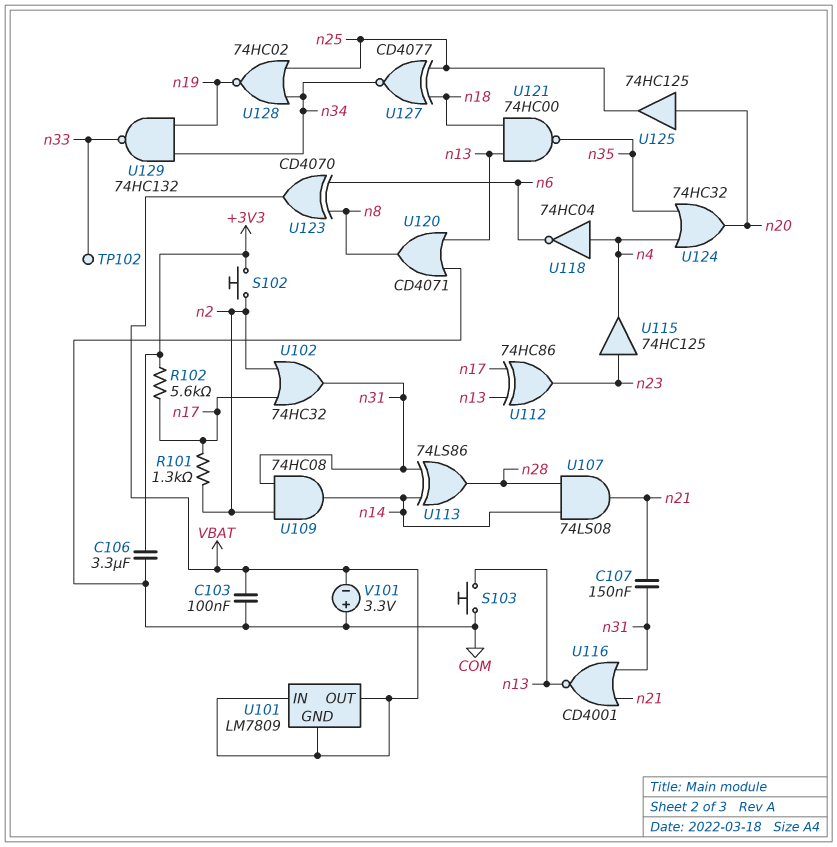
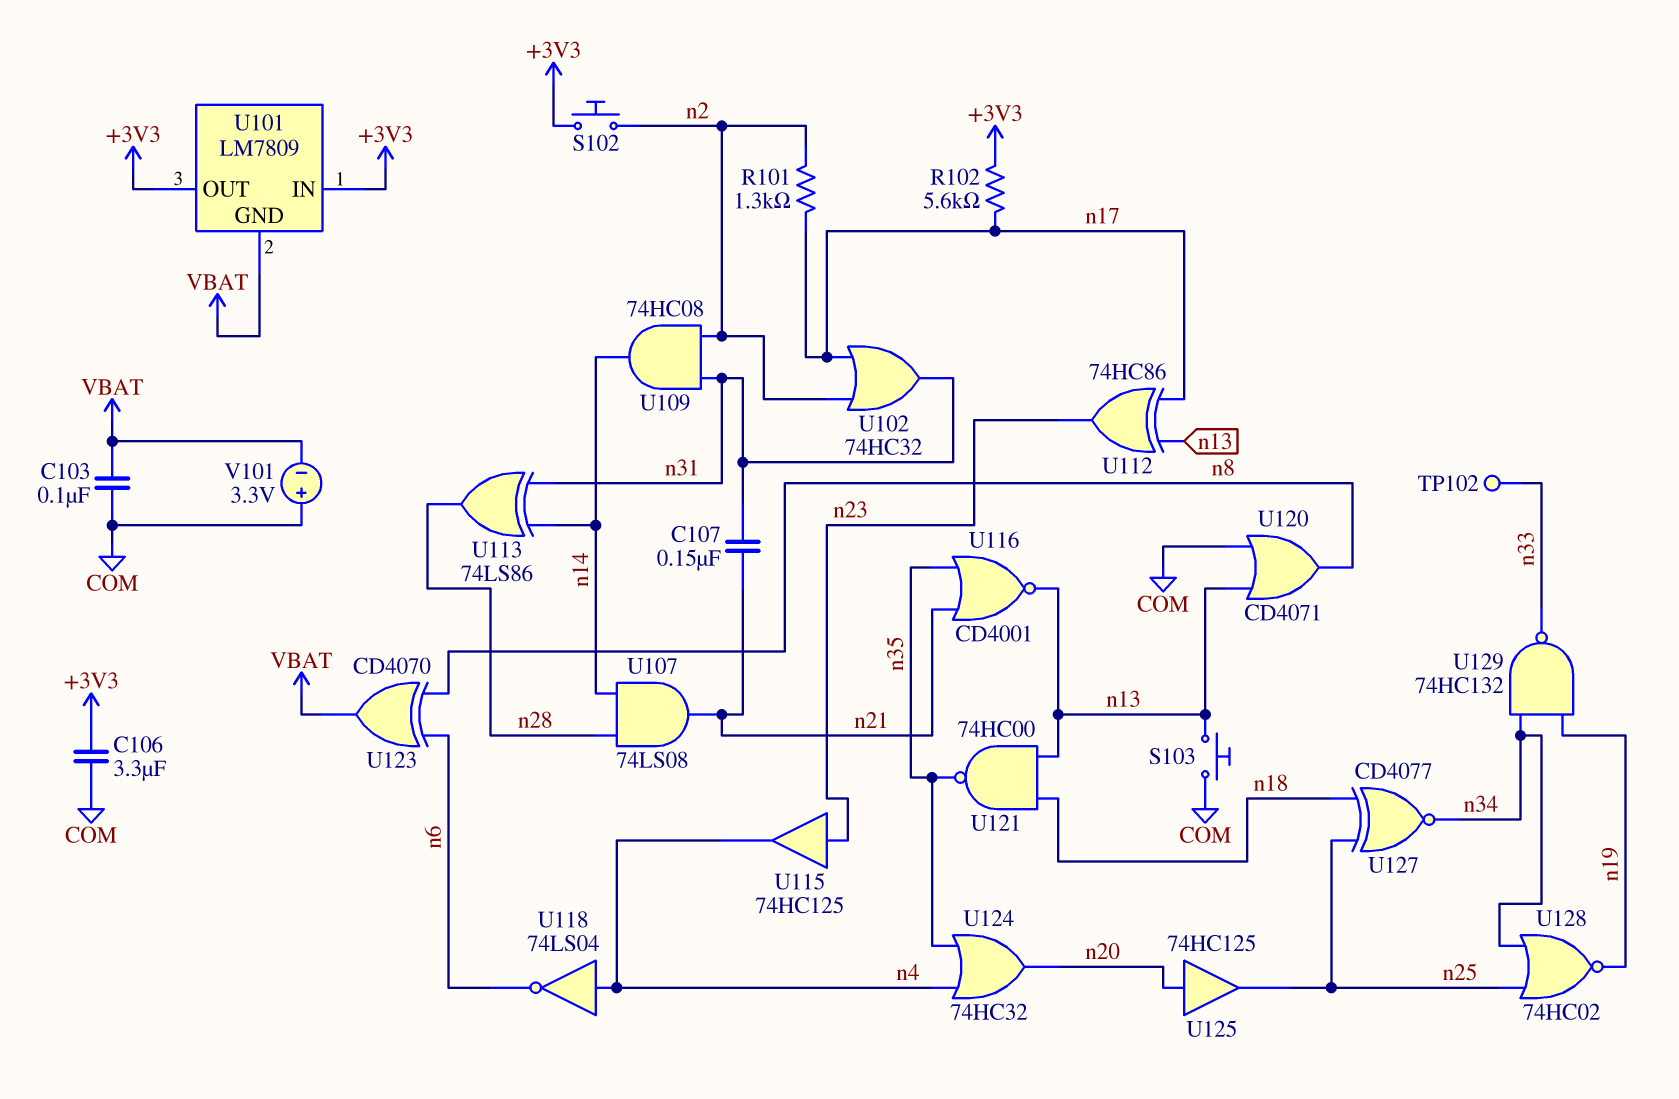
U101 pin IN: VBAT -> +3V3
U101 pin OUT: VBAT -> +3V3
U116: NOR CD4001 (in n21, in n31, out n13) -> NOR CD4001 (in n21, in n35, out n13)
U118: NOT 74HC04 (in n4, out n6) -> NOT 74LS04 (in n4, out n6)

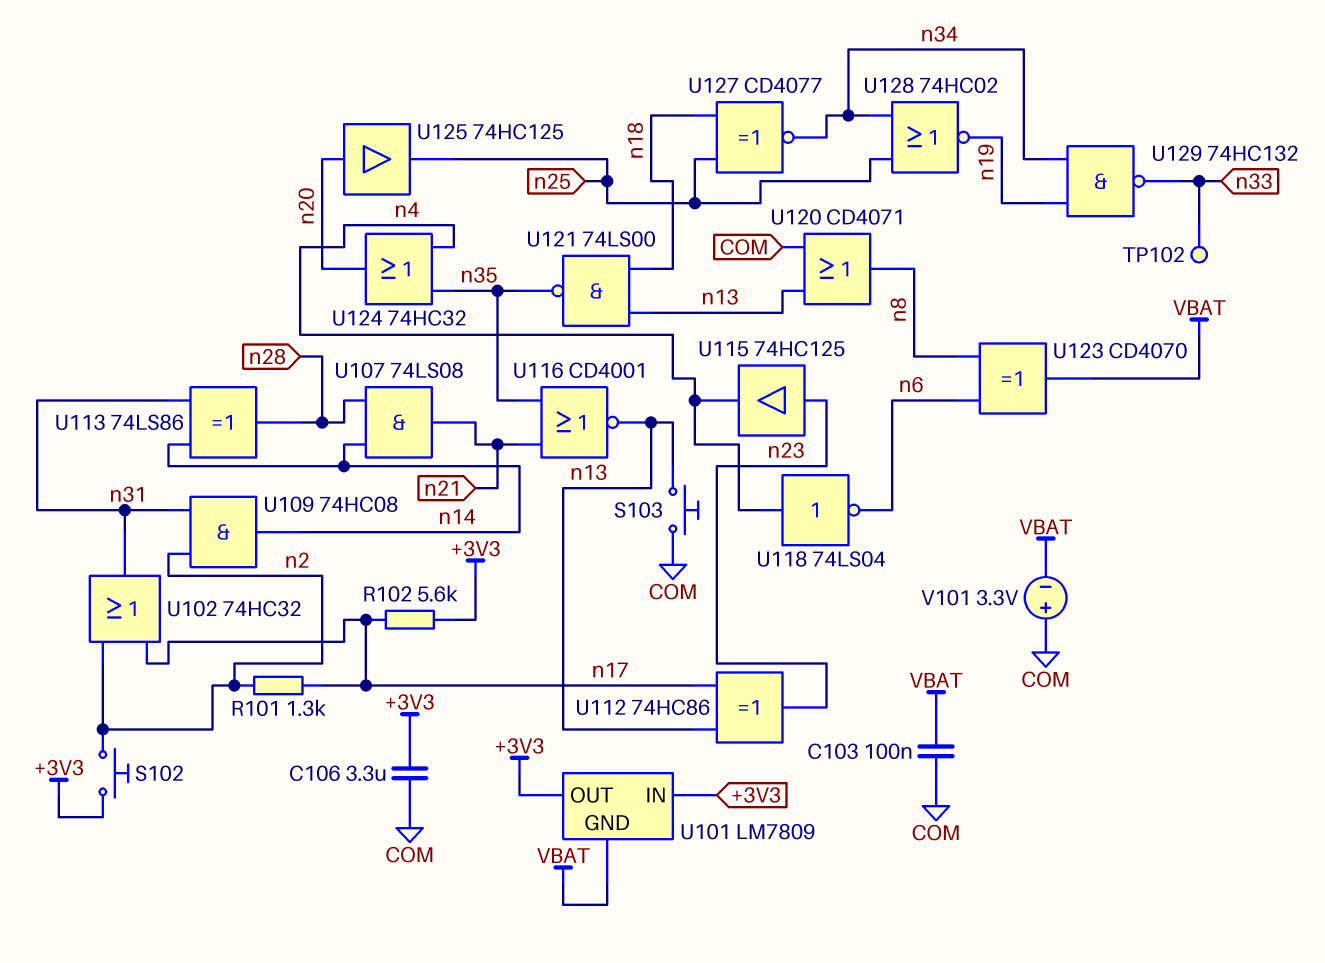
C107: 150nF (n21, n31) -> none
U121: NAND 74HC00 (in n13, in n18, out n35) -> NAND 74LS00 (in n13, in n18, out n35)

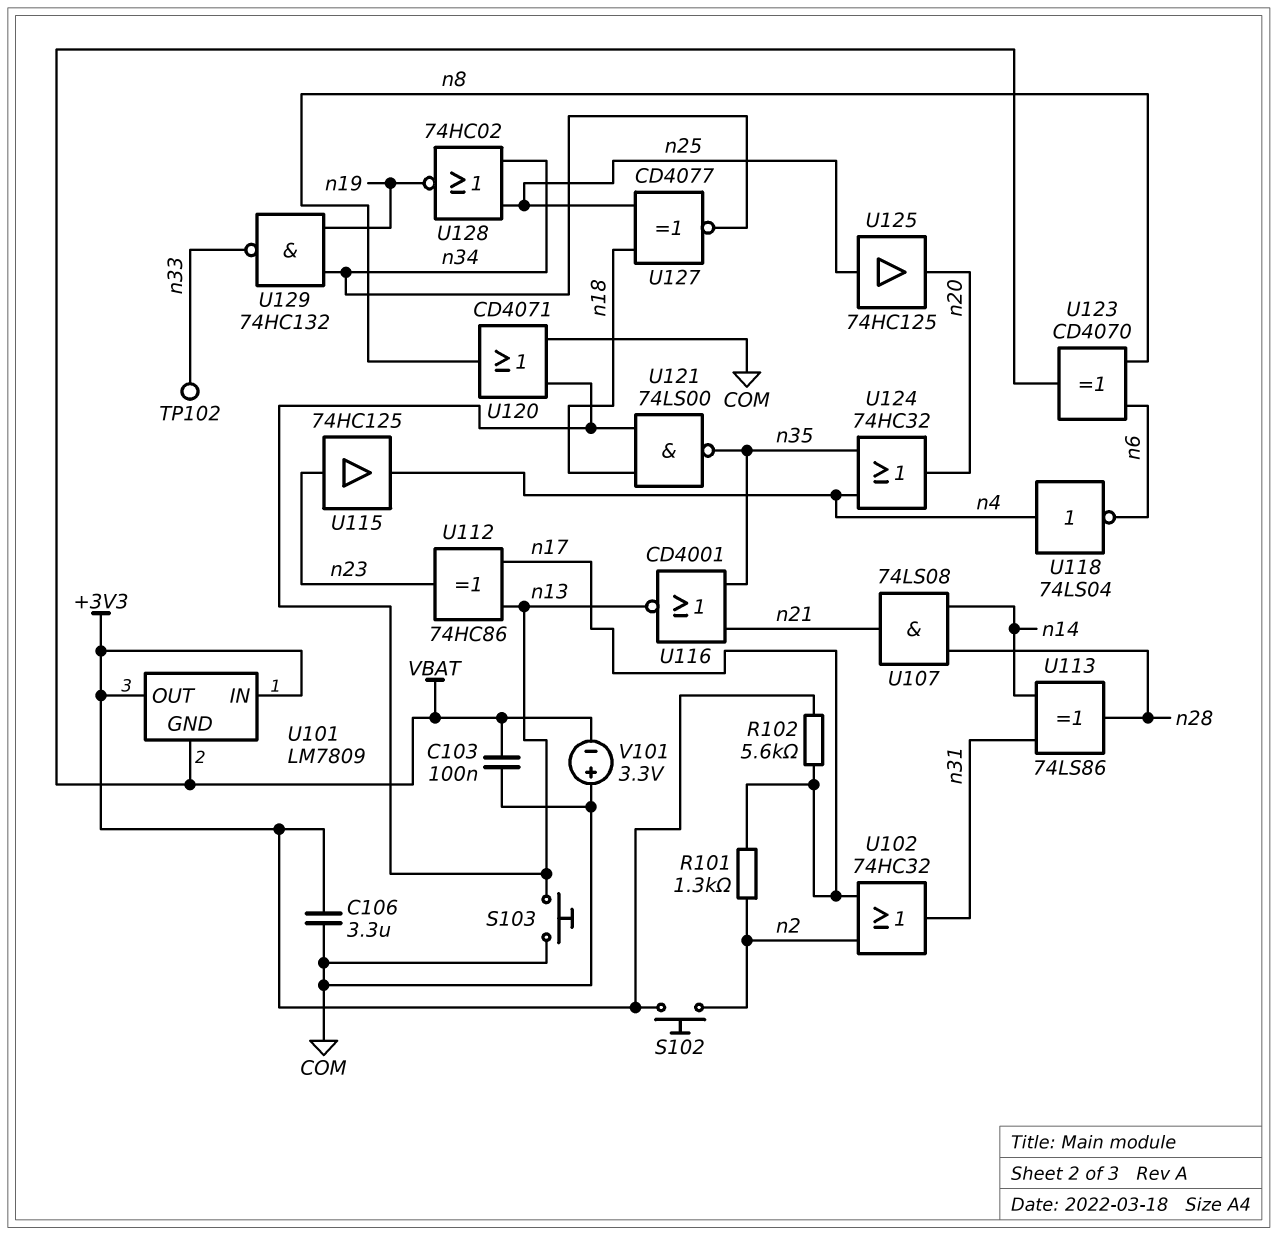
U109: AND 74HC08 (in n2, in n31, out n14) -> none
U125: buffer 74HC125 (in n20, out n25) -> buffer 74HC125 (in n25, out n20)

